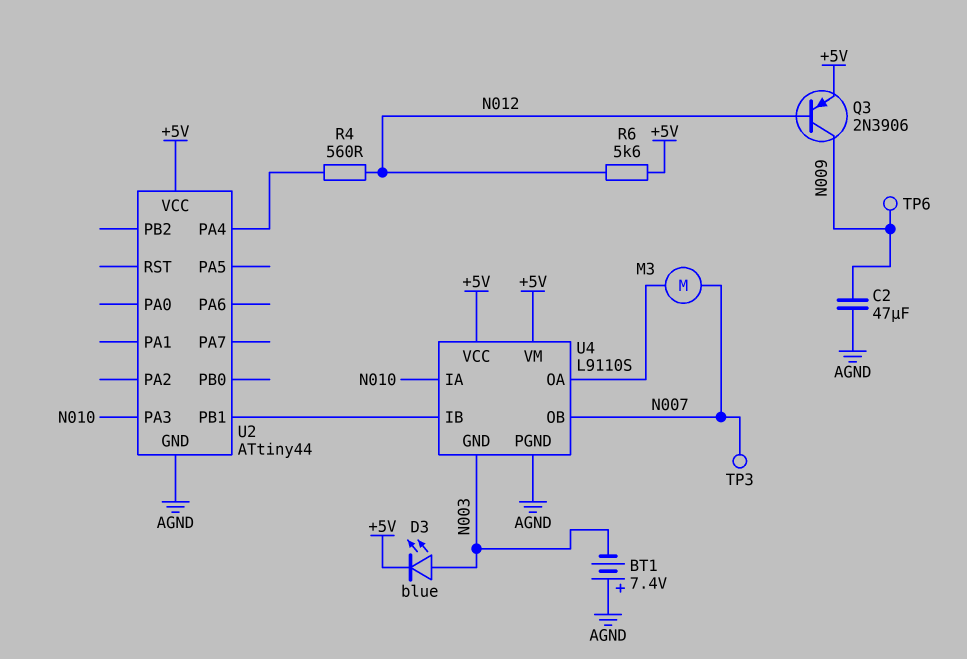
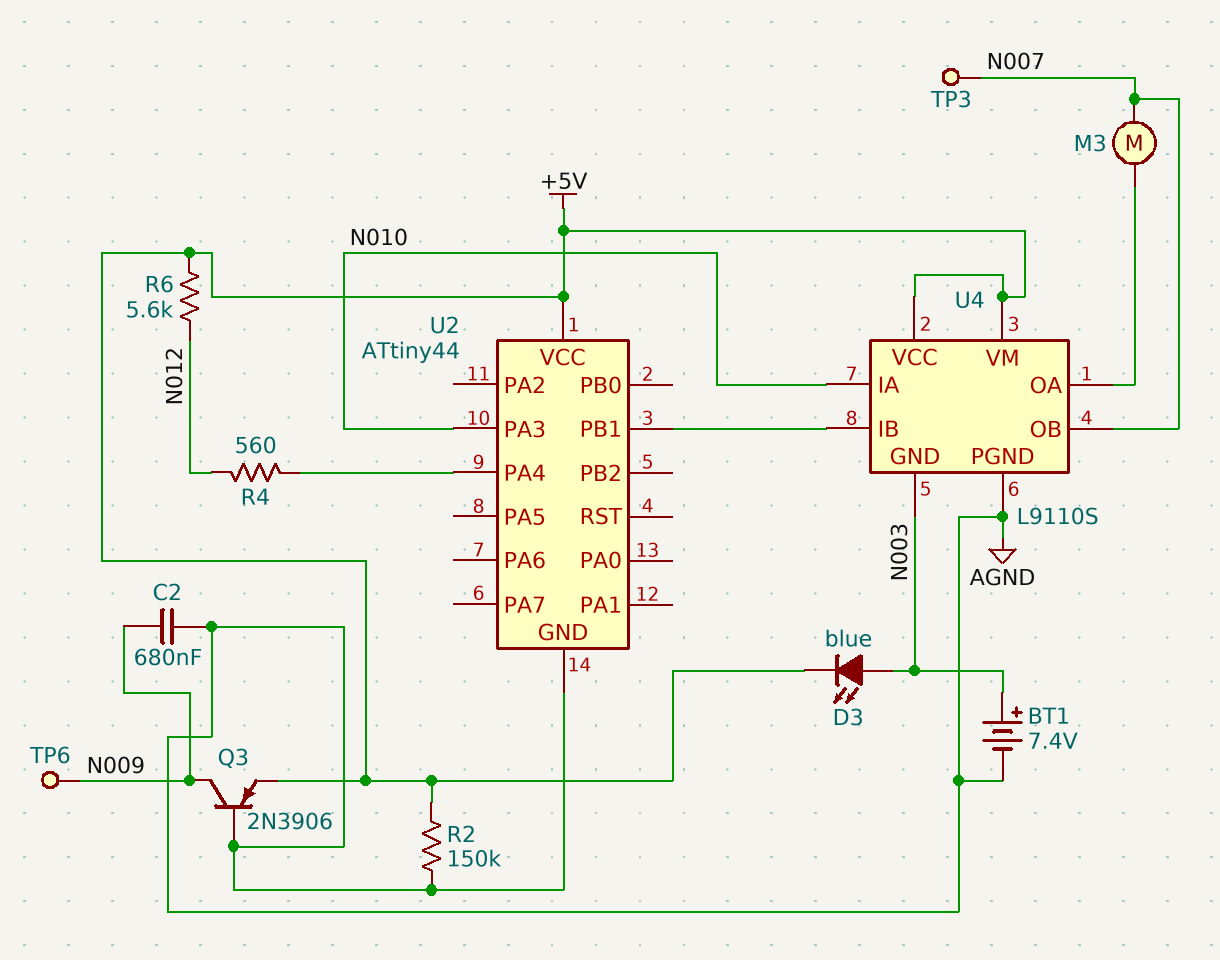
BT1: 7.4V (plus AGND, minus N003) -> 7.4V (plus N003, minus AGND)
C2: 47uF (AGND, N009) -> 680nF (AGND, N009)
Q3: PNP 2N3906 (B N012, C N009, E +5V) -> PNP 2N3906 (B AGND, C N009, E +5V)
R2: none -> 150k (+5V, AGND)

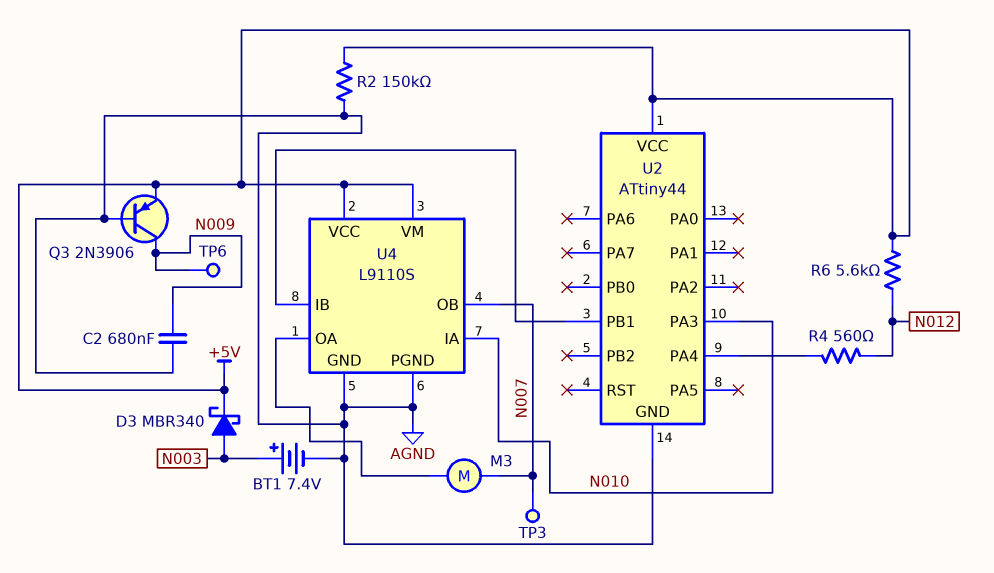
D3: LED blue (A N003, K +5V) -> schottky MBR340 (A N003, K +5V)
U4 pin GND: N003 -> AGND

